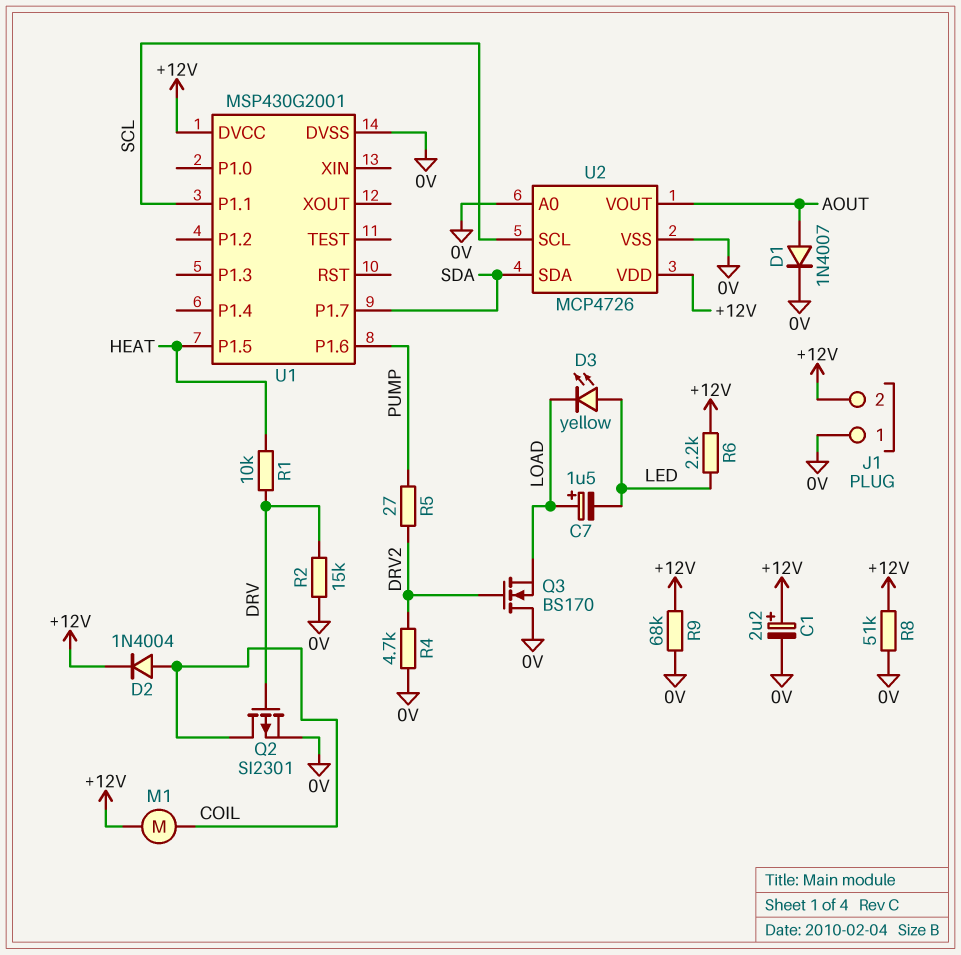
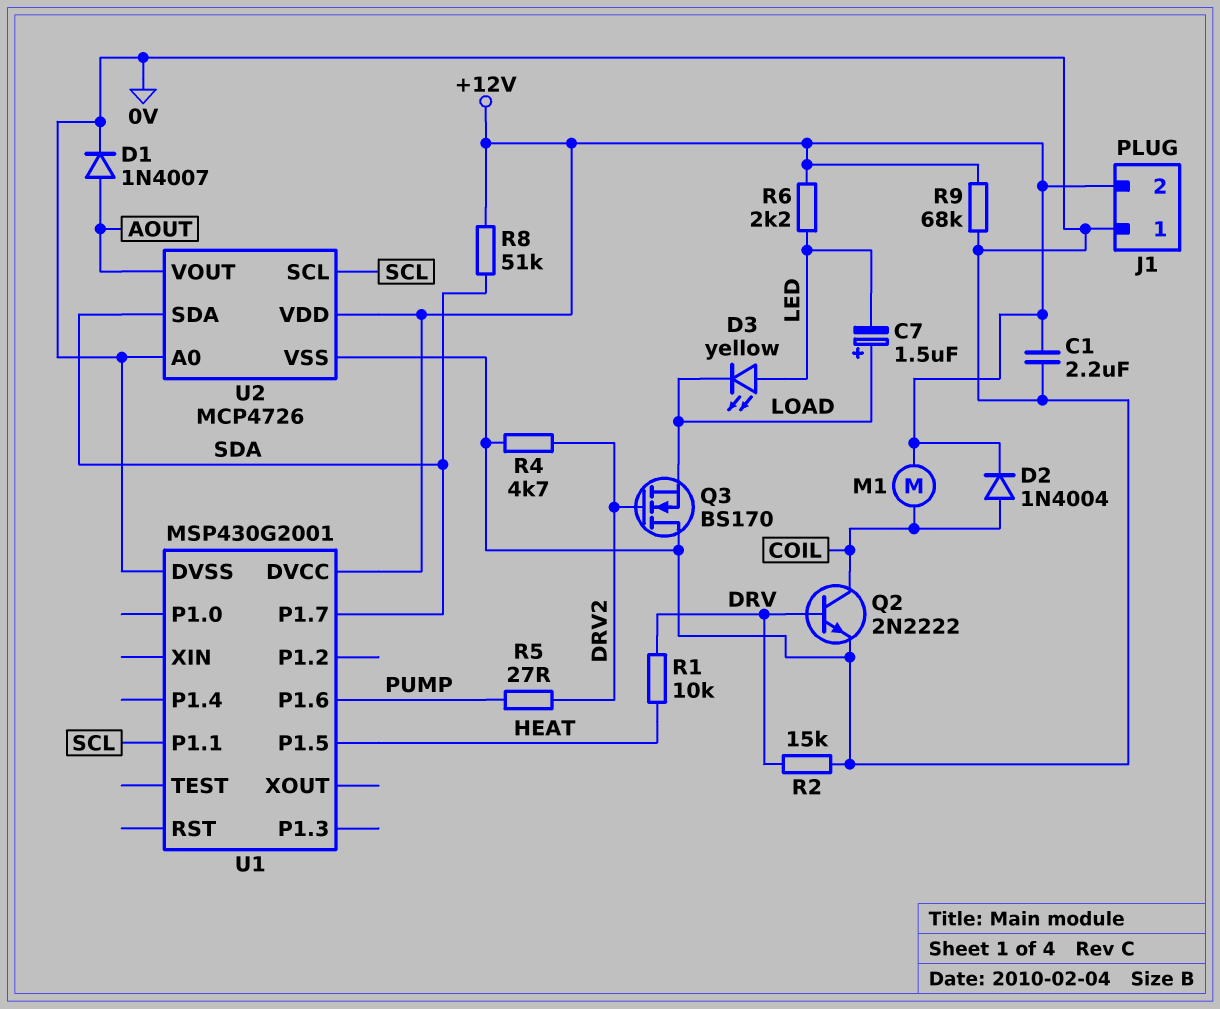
C1: 2.2uF (plus +12V, minus 0V) -> 2.2uF (+12V, 0V)
Q2: PMOS SI2301 (G DRV, D COIL, S 0V) -> NPN 2N2222 (B DRV, C COIL, E 0V)
R8: 51k (+12V, 0V) -> 51k (+12V, SDA)

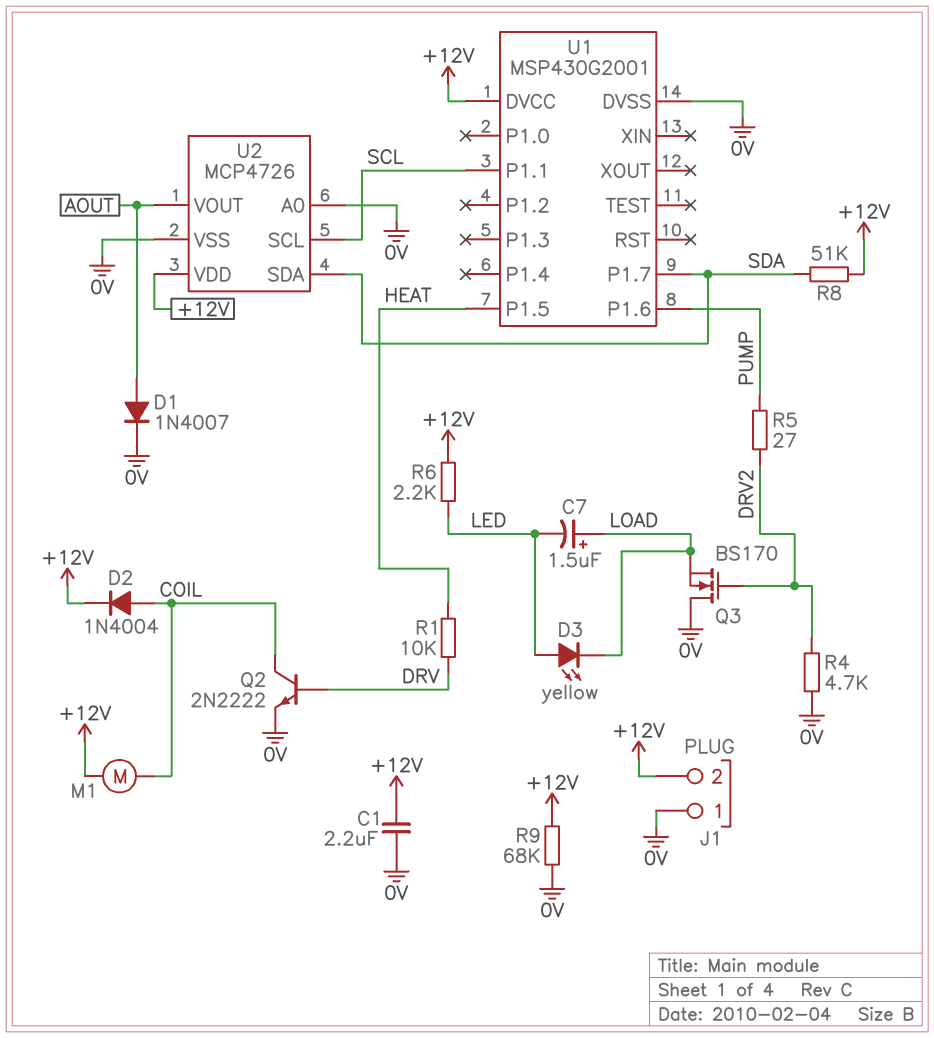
R2: 15k (0V, DRV) -> none

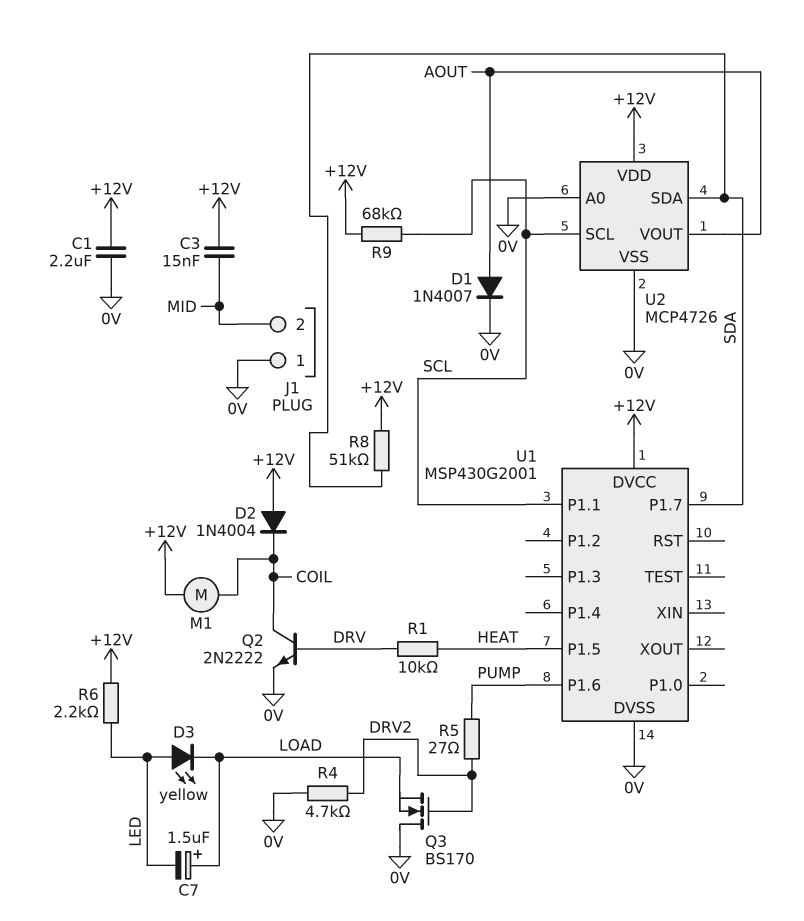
C3: none -> 15nF (+12V, MID)
D2: diode 1N4004 (A COIL, K +12V) -> diode 1N4004 (A +12V, K COIL)
J1 pin 2: +12V -> MID
R9: 68k (+12V, 0V) -> 68k (+12V, SCL)

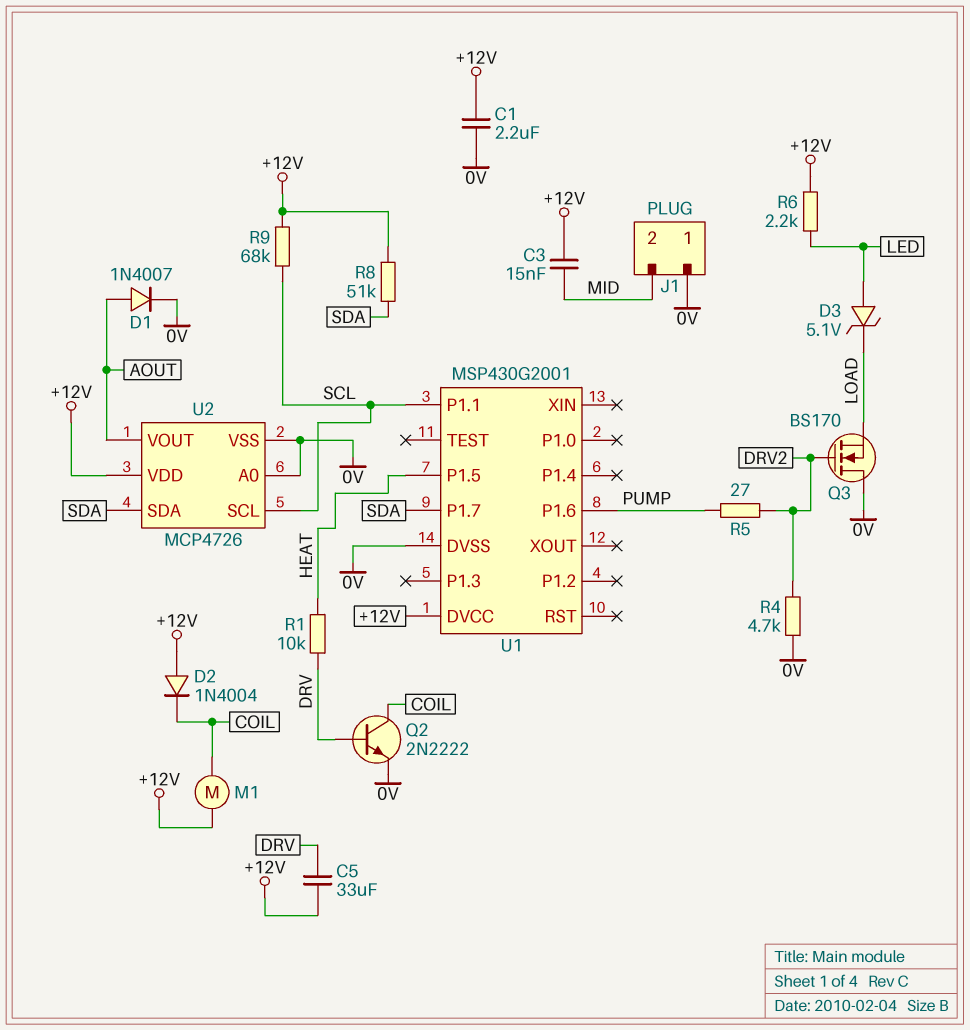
C5: none -> 33uF (+12V, DRV)
C7: 1.5uF (plus LOAD, minus LED) -> none
D3: LED yellow (A LED, K LOAD) -> zener 5.1V (A LED, K LOAD)

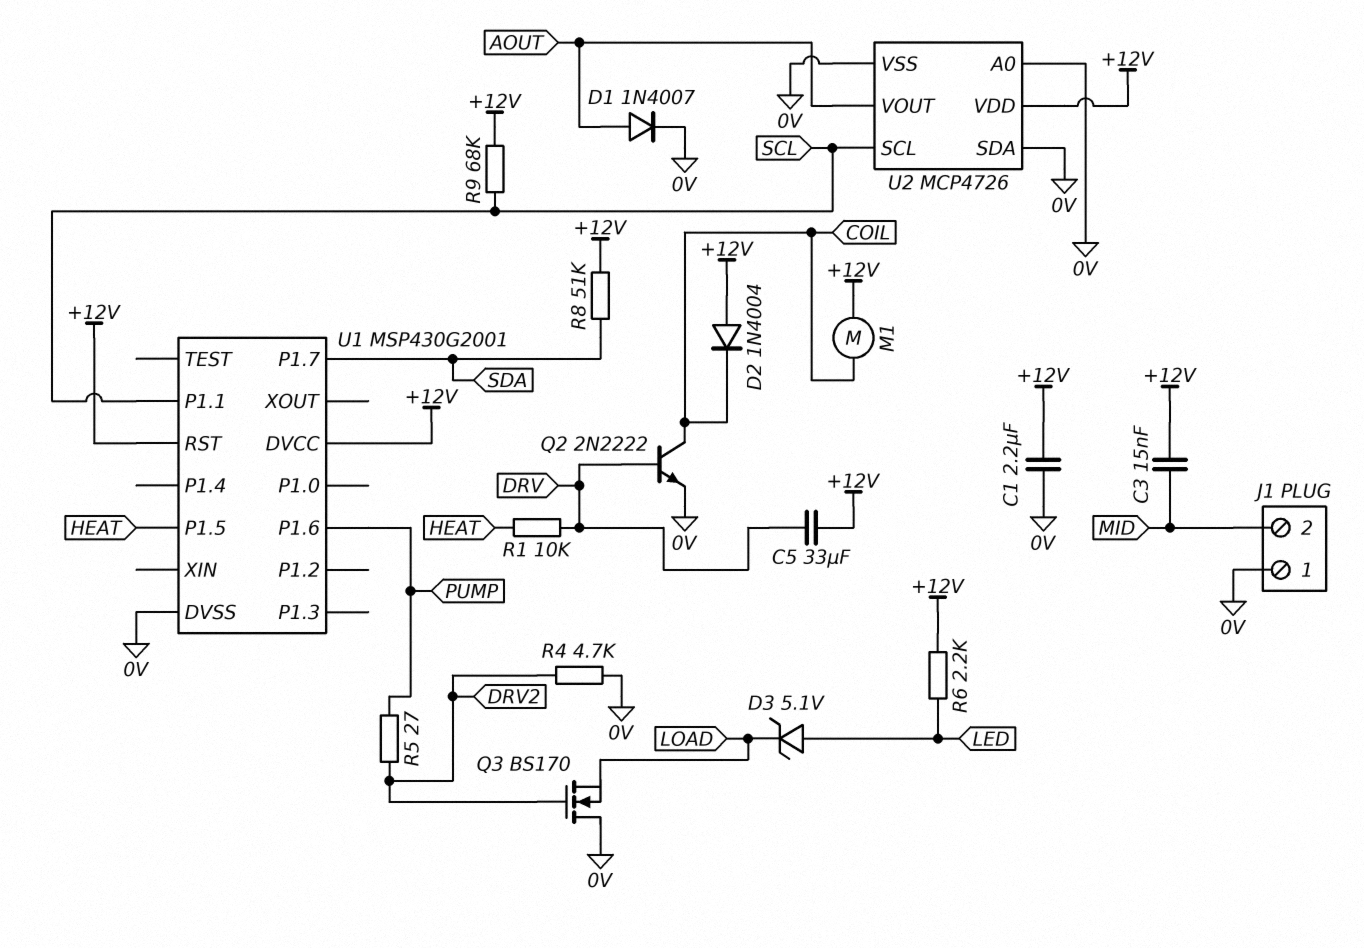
U1 pin RST: none -> +12V
U2 pin SDA: SDA -> 0V

